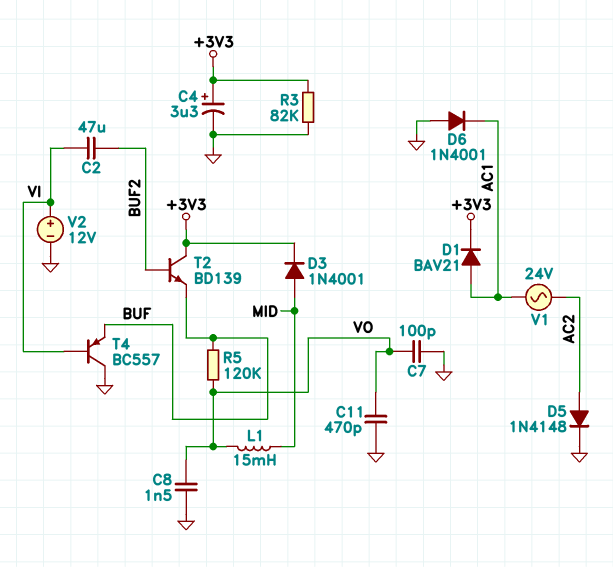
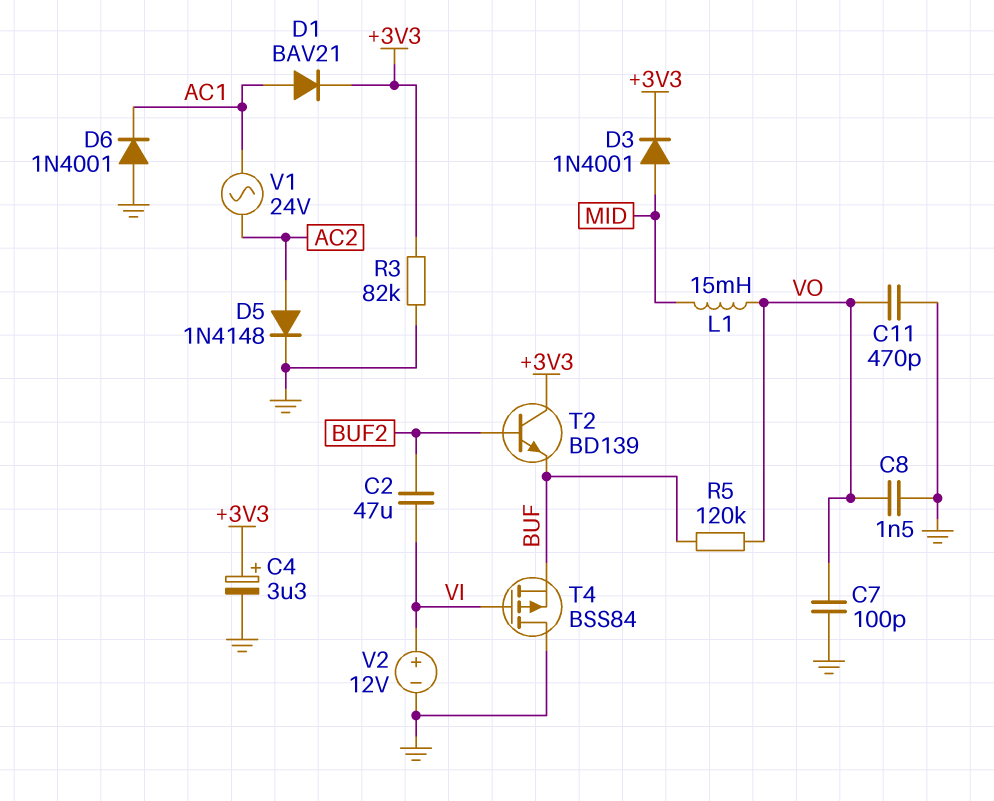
T4: PNP BC557 (B VI, C GND, E BUF) -> PMOS BSS84 (G VI, D GND, S BUF)

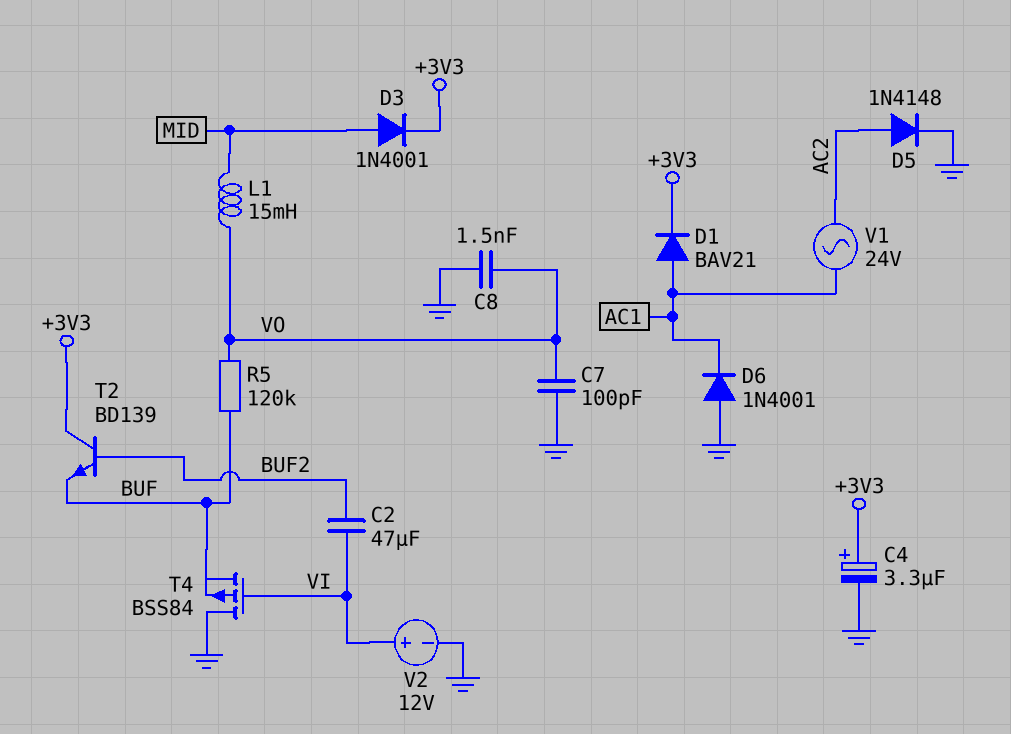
C11: 470pF (GND, VO) -> none
R3: 82k (+3V3, GND) -> none

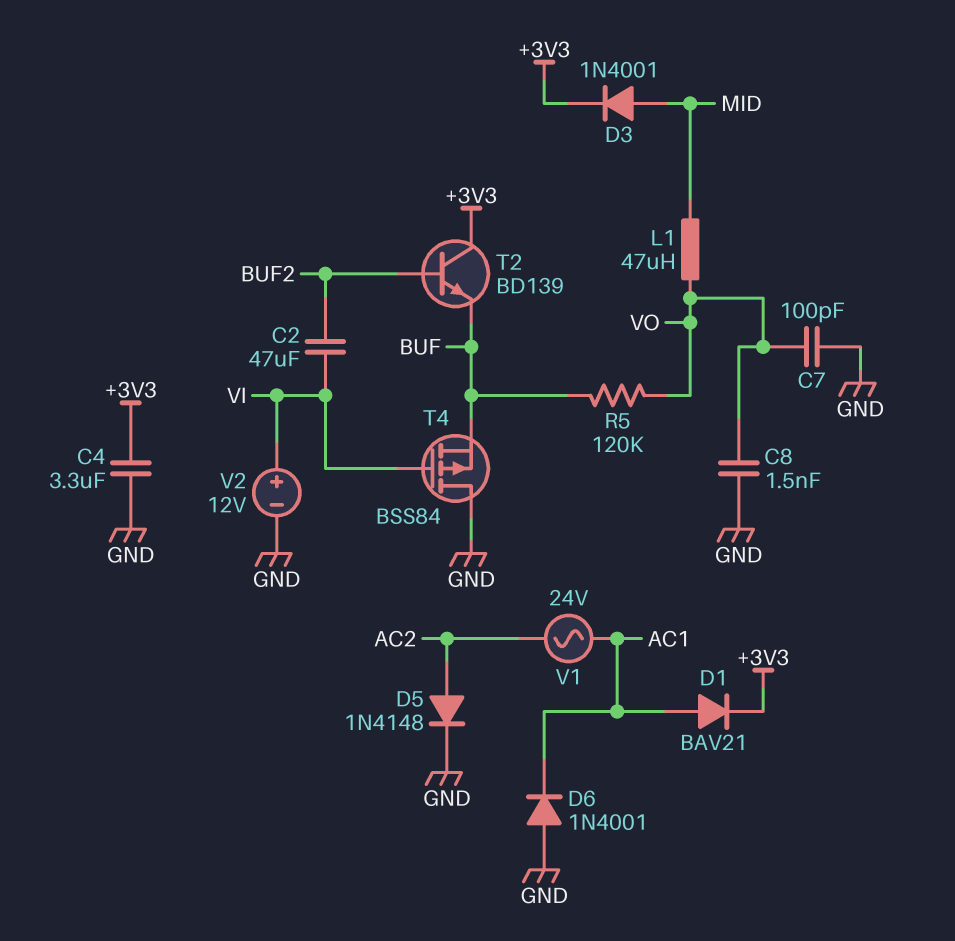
C4: 3.3uF (plus +3V3, minus GND) -> 3.3uF (+3V3, GND)
L1: 15mH (MID, VO) -> 47uH (MID, VO)

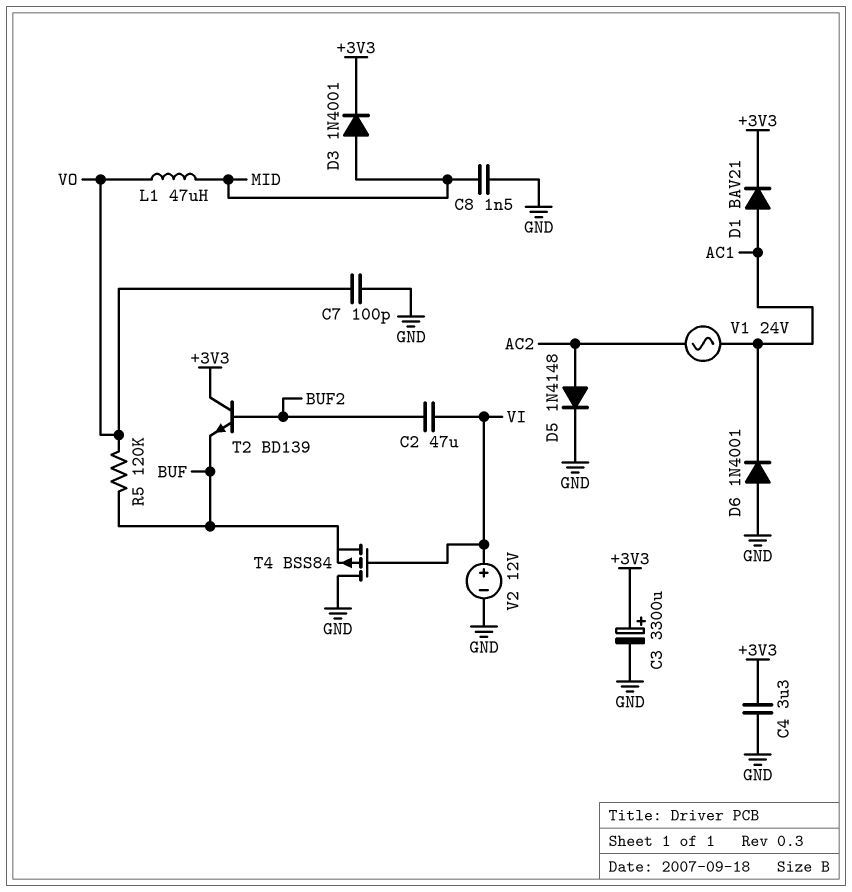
C3: none -> 3300uF (plus +3V3, minus GND)
C8: 1.5nF (GND, VO) -> 1.5nF (GND, MID)

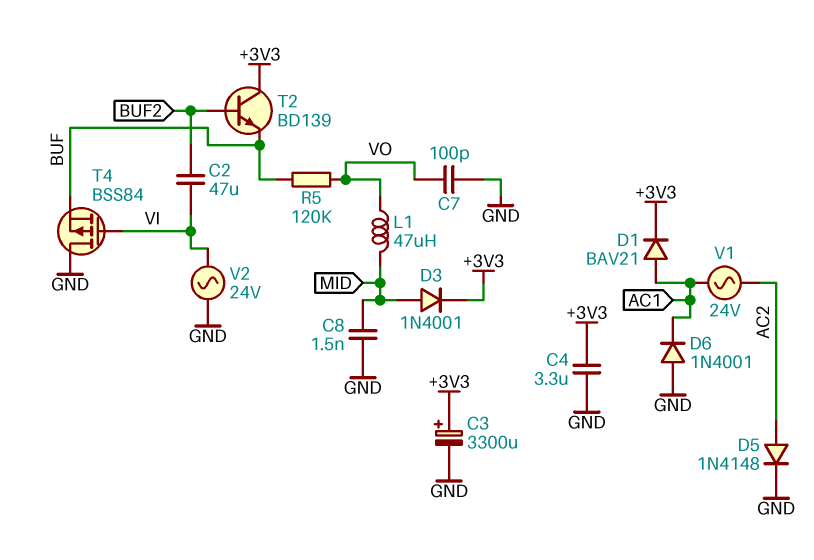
V2: 12V (plus VI, minus GND) -> AC 24V (GND, VI)

